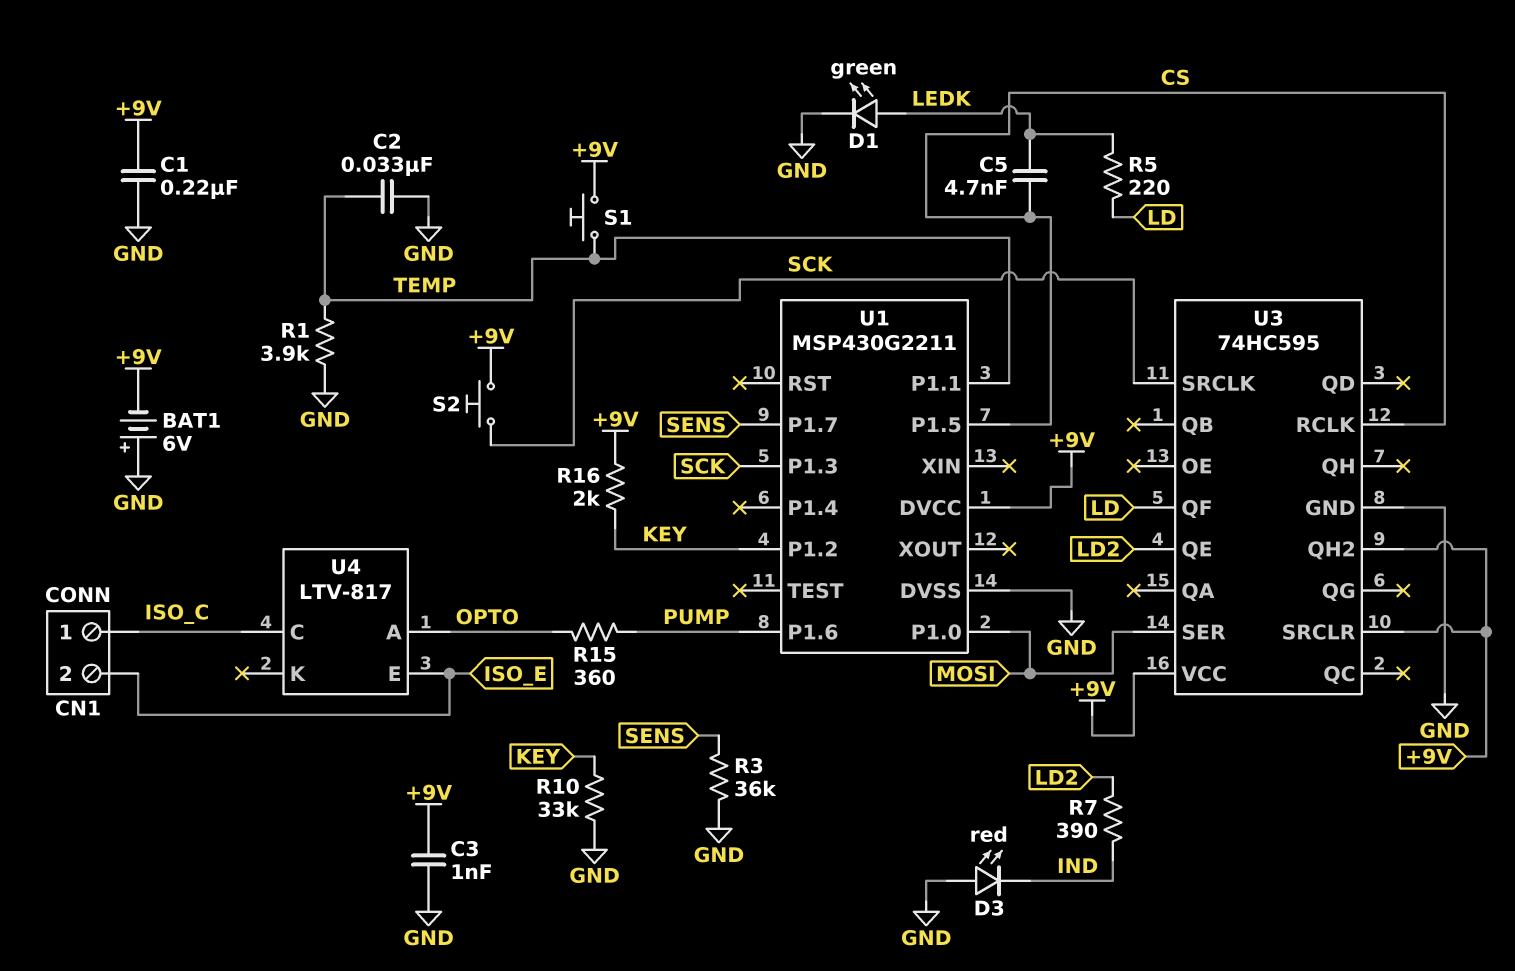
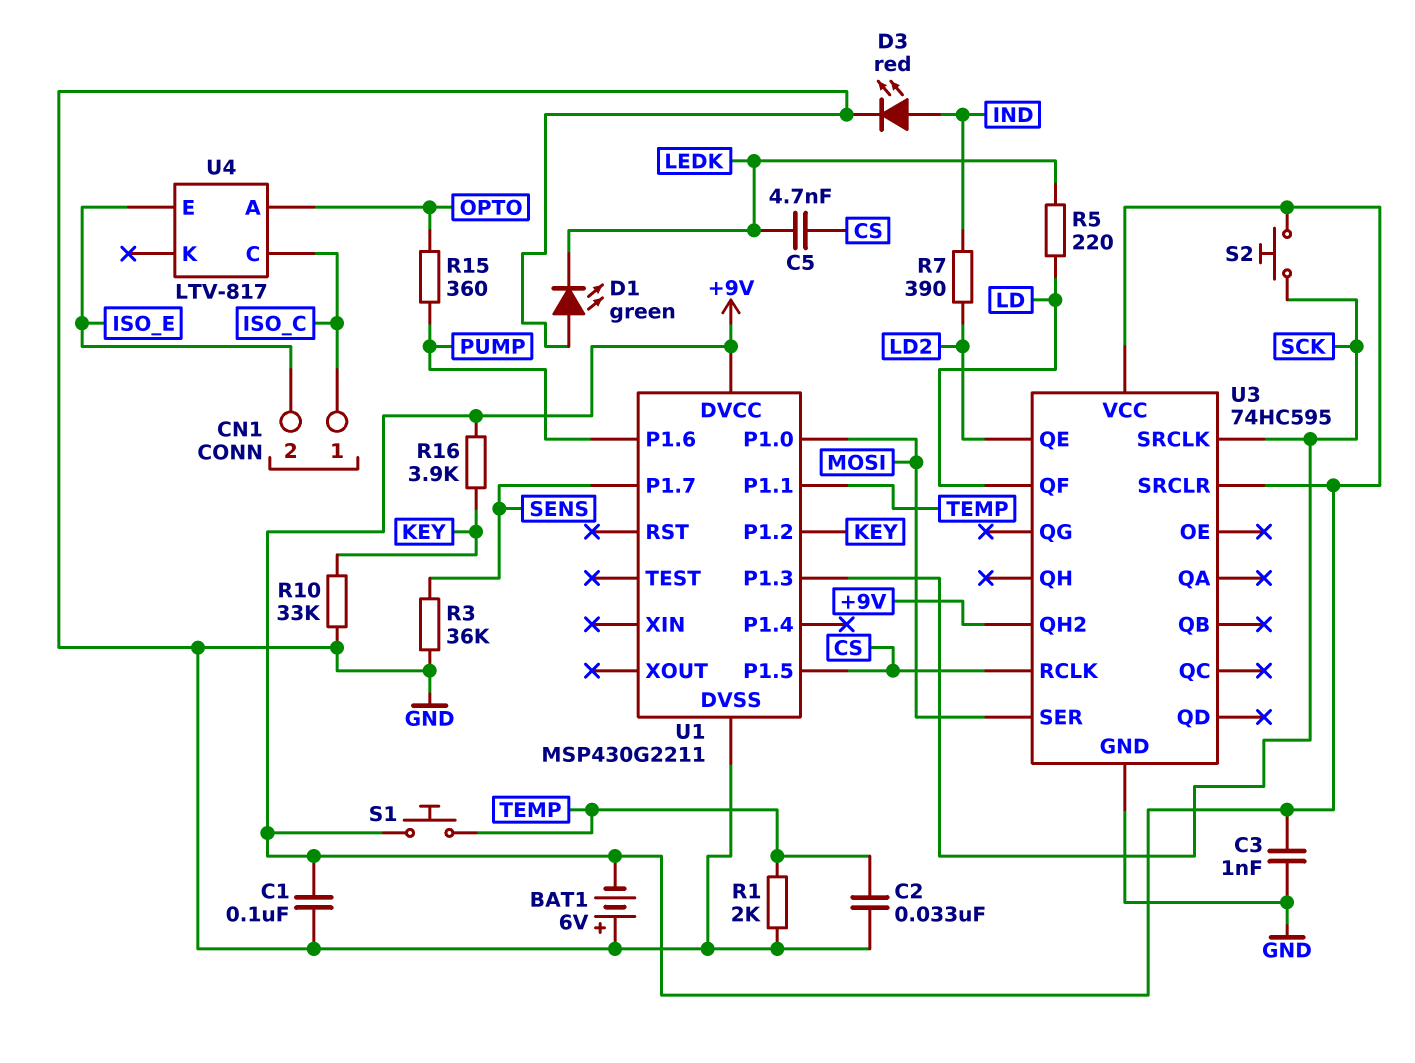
C1: 220nF (+9V, GND) -> 100nF (+9V, GND)
D1: LED green (A LEDK, K GND) -> LED green (A GND, K LEDK)
D3: LED red (A GND, K IND) -> LED red (A IND, K GND)
R1: 3.9k (GND, TEMP) -> 2k (GND, TEMP)
R16: 2k (+9V, KEY) -> 3.9k (+9V, KEY)

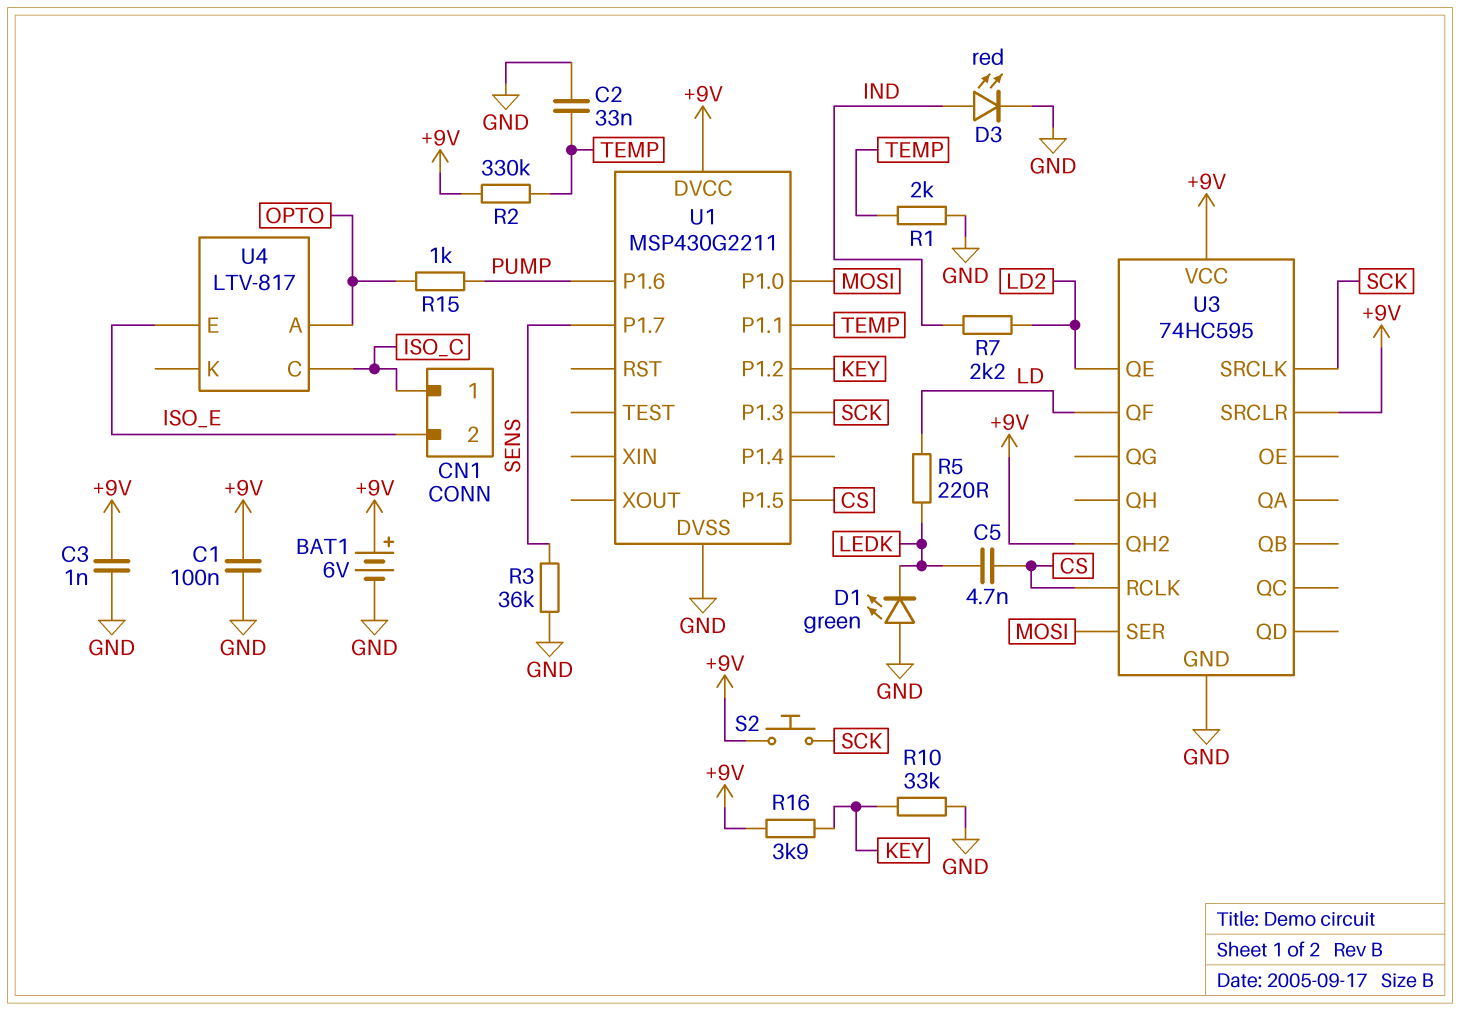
BAT1: 6V (plus GND, minus +9V) -> 6V (plus +9V, minus GND)
R2: none -> 330k (+9V, TEMP)
R7: 390 (IND, LD2) -> 2.2k (IND, LD2)
R15: 360 (OPTO, PUMP) -> 1k (OPTO, PUMP)
S1: button (+9V, TEMP) -> none

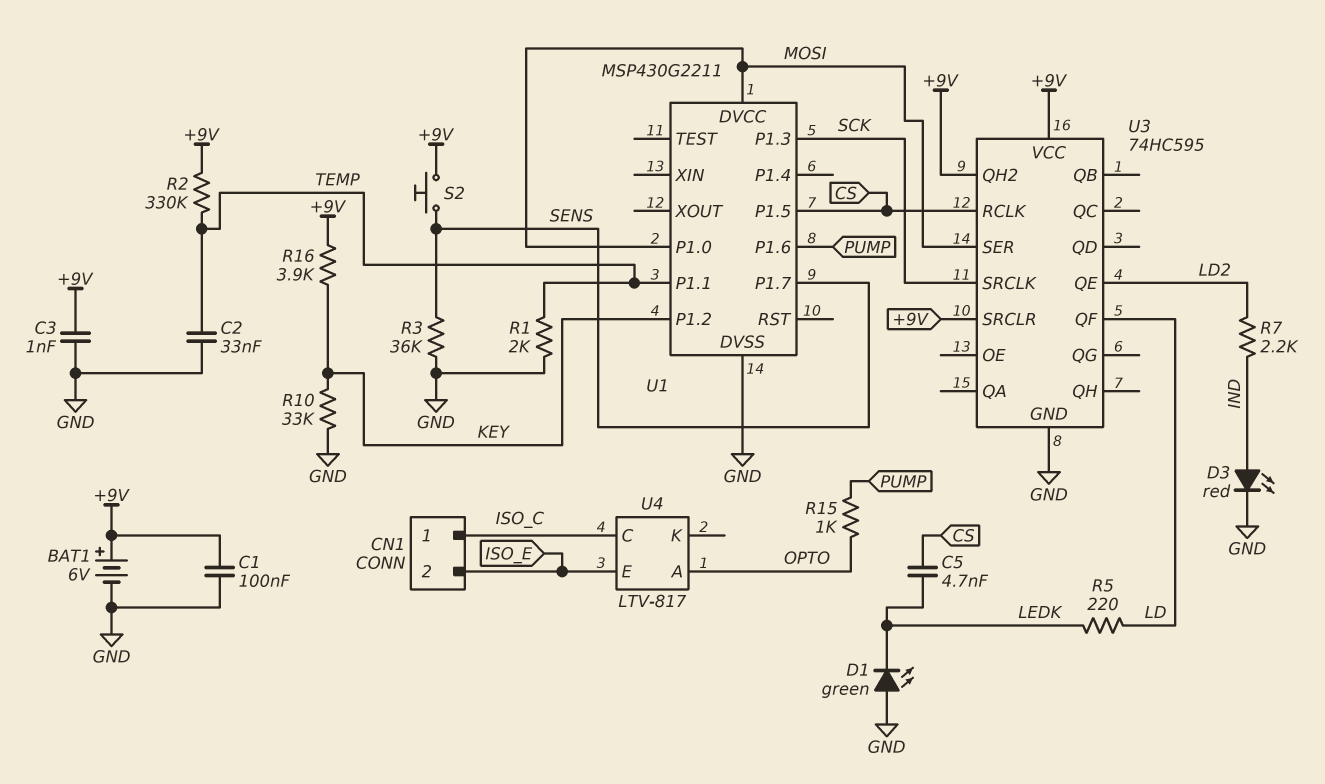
S2: button (+9V, SCK) -> button (+9V, SENS)
U1 pin DVCC: +9V -> MOSI

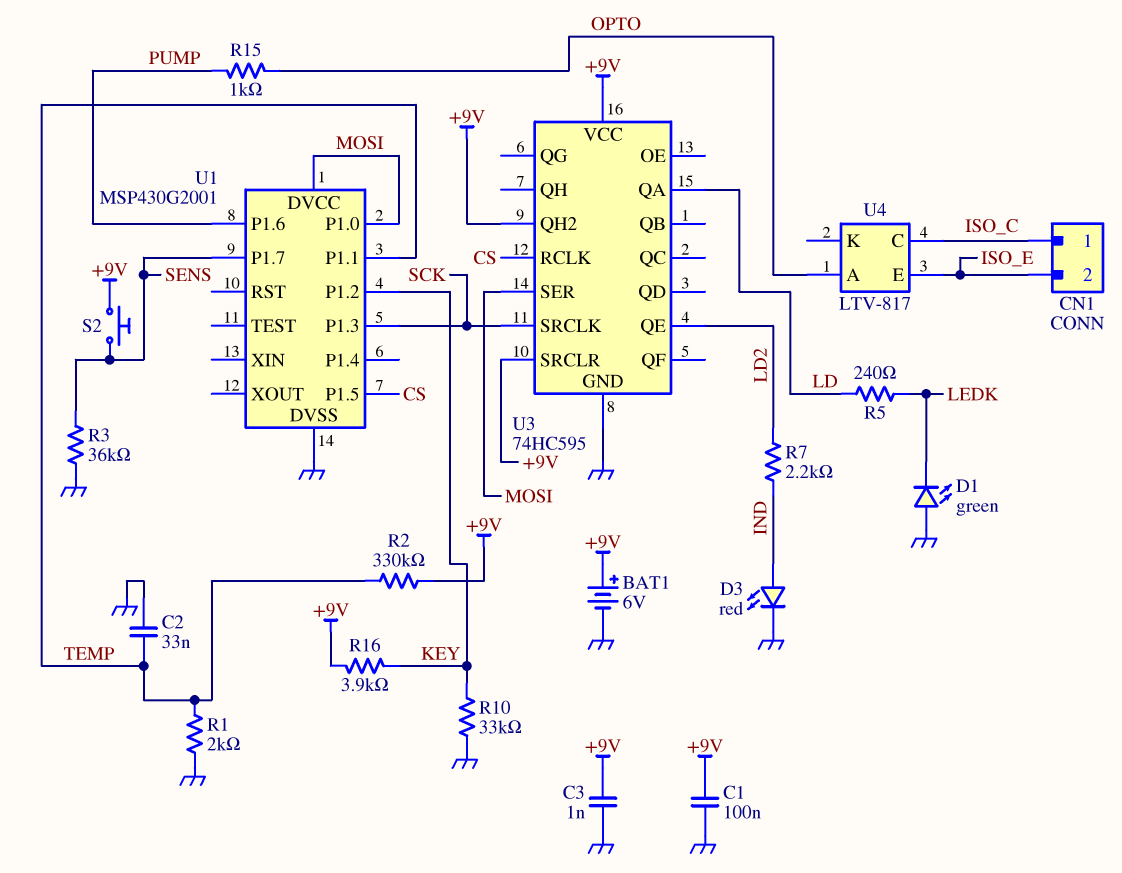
C5: 4.7nF (CS, LEDK) -> none
R5: 220 (LD, LEDK) -> 240 (LD, LEDK)
U1: MSP430G2211 -> MSP430G2001
U3 pin QA: none -> LD
U3 pin QF: LD -> none

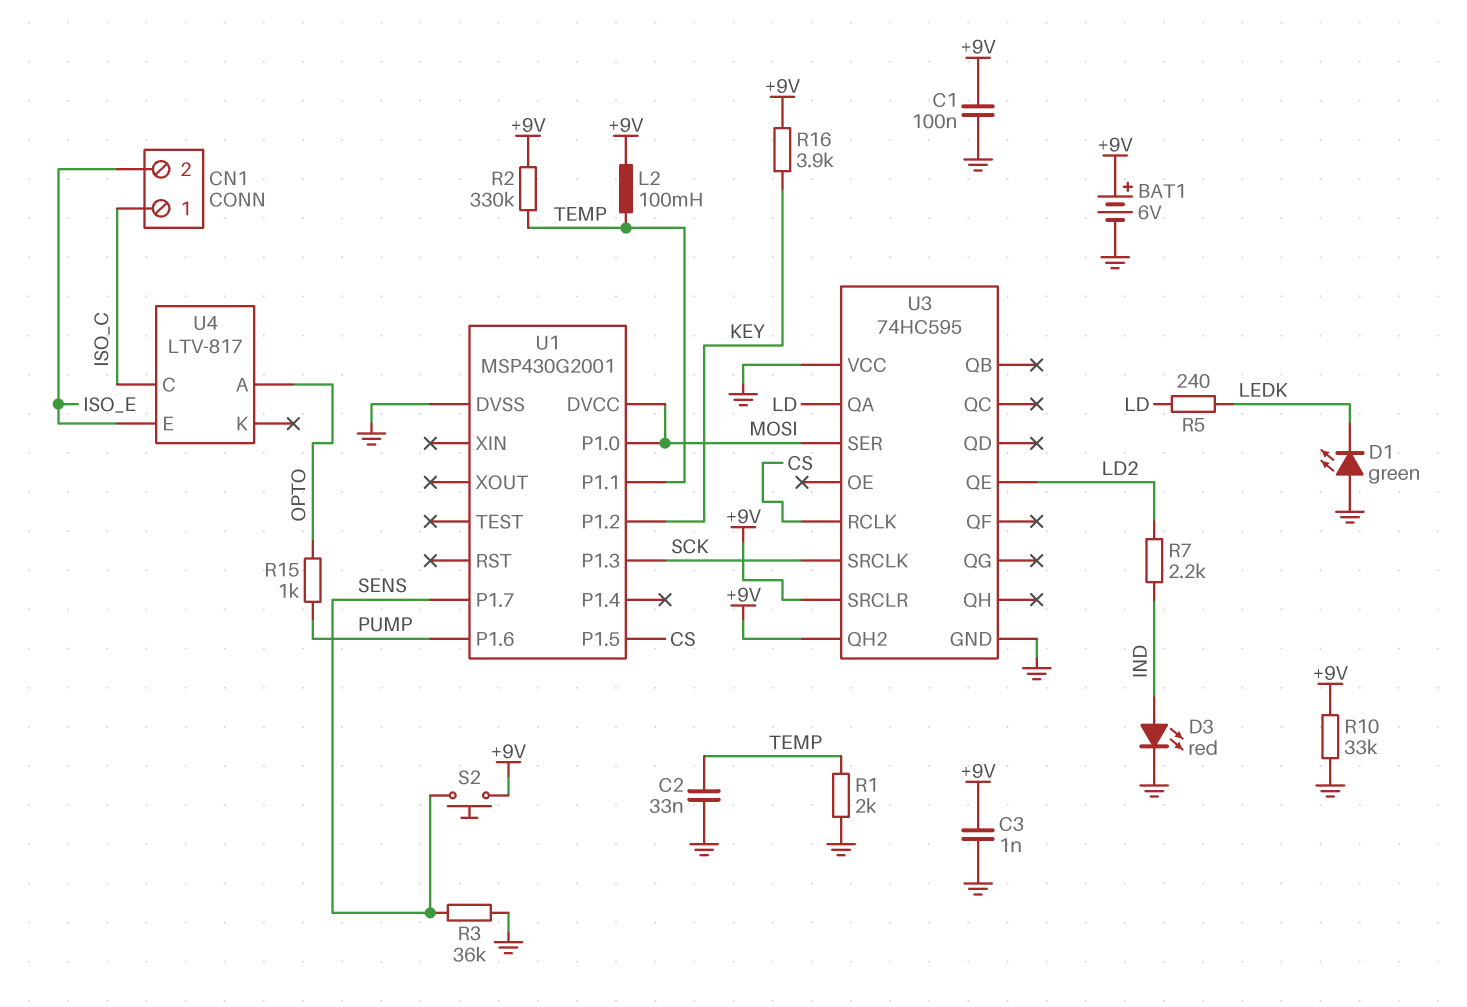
L2: none -> 100mH (+9V, TEMP)
R10: 33k (GND, KEY) -> 33k (+9V, GND)
U3 pin VCC: +9V -> GND

